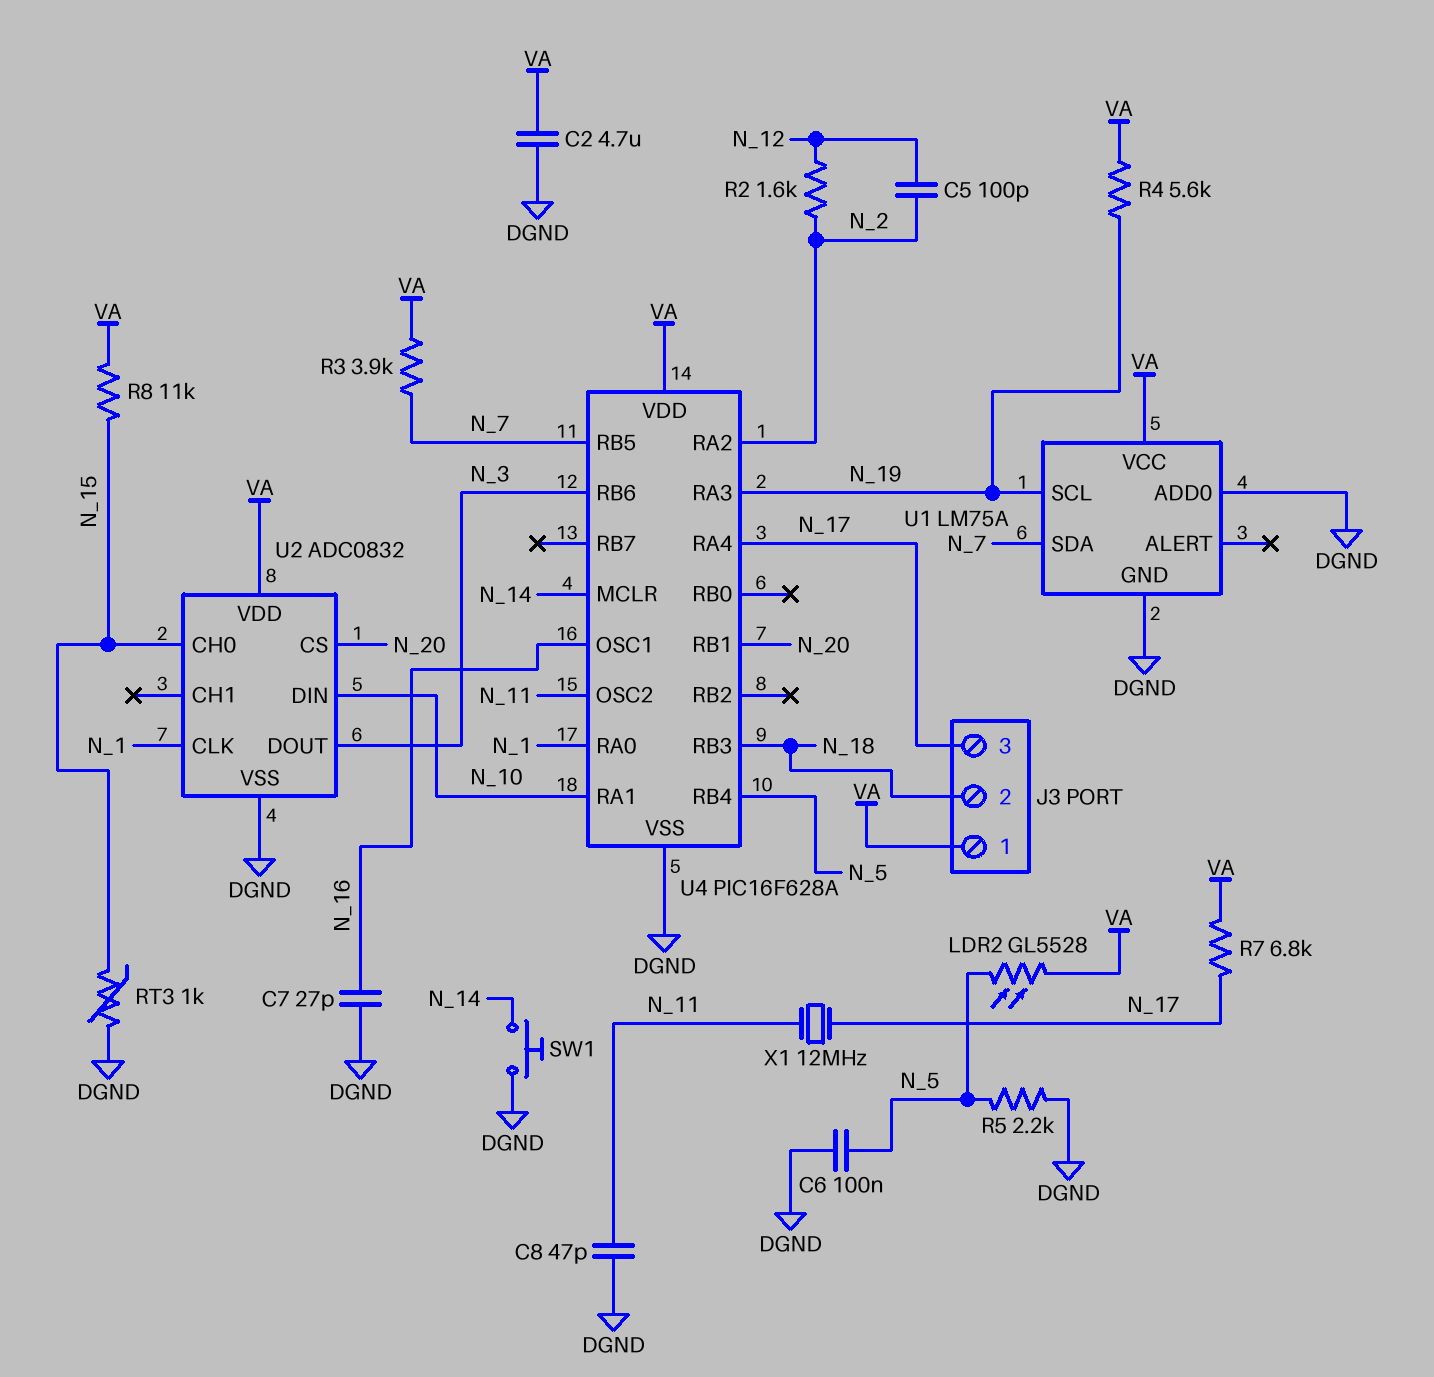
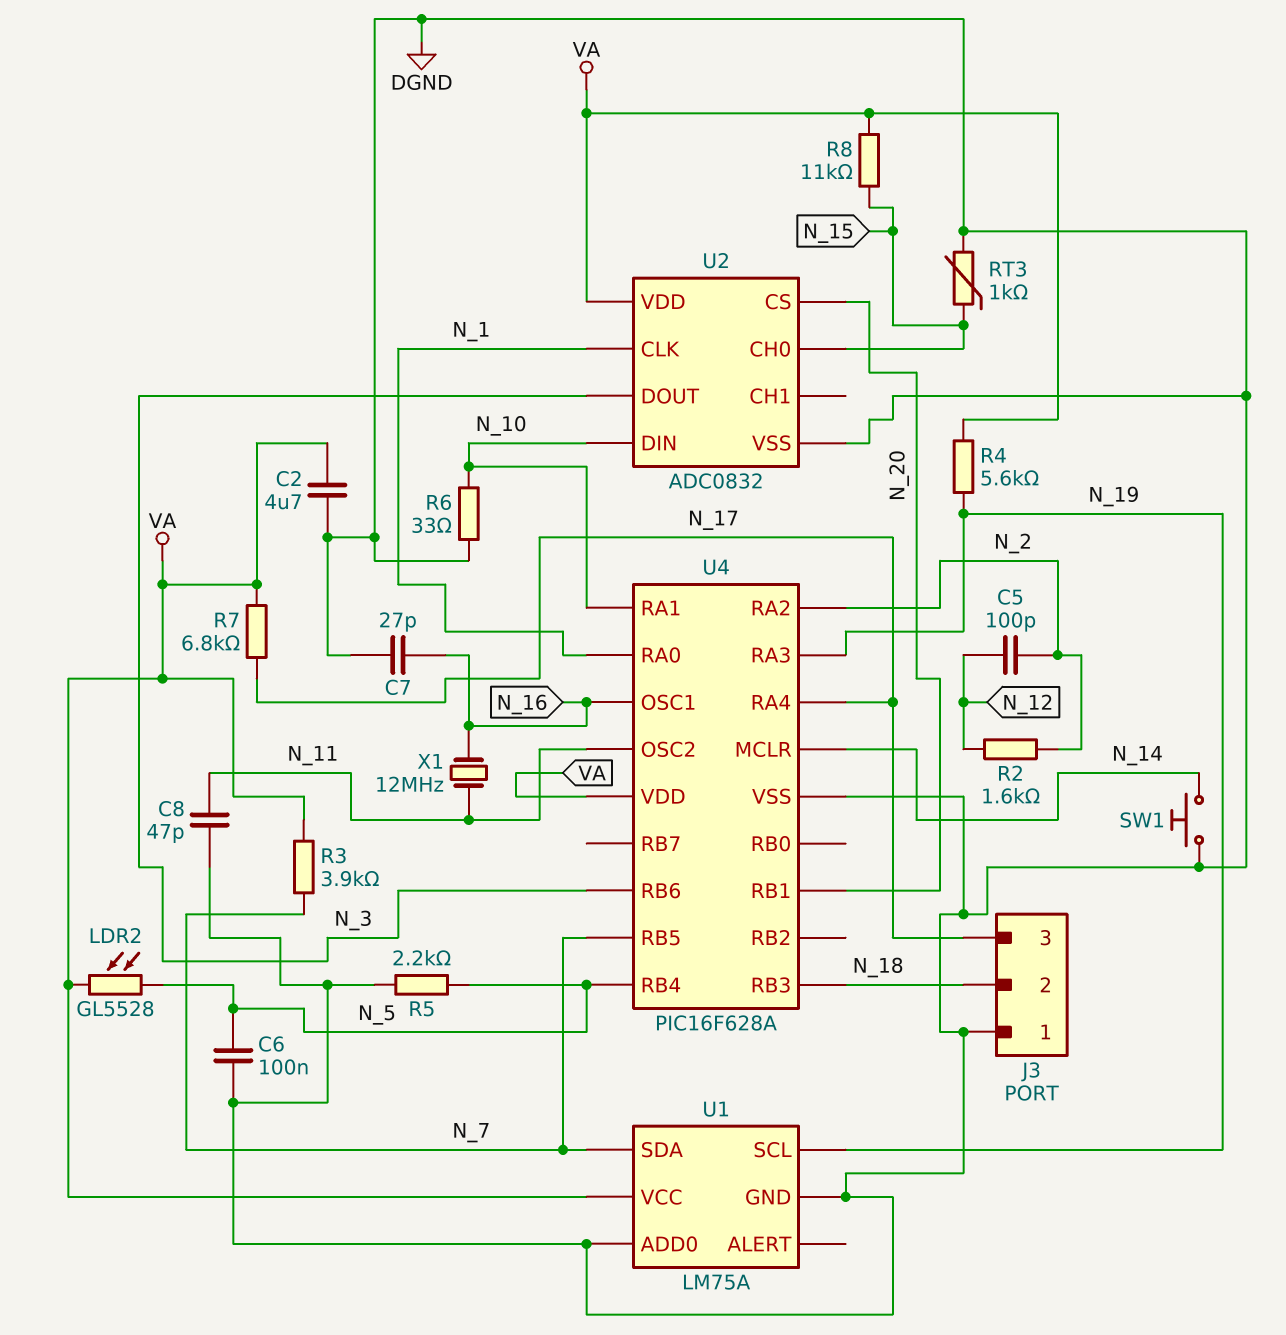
J3 pin 1: VA -> DGND
R6: none -> 33 (DGND, N_10)
X1: 12MHz (N_11, N_17) -> 12MHz (N_11, N_16)

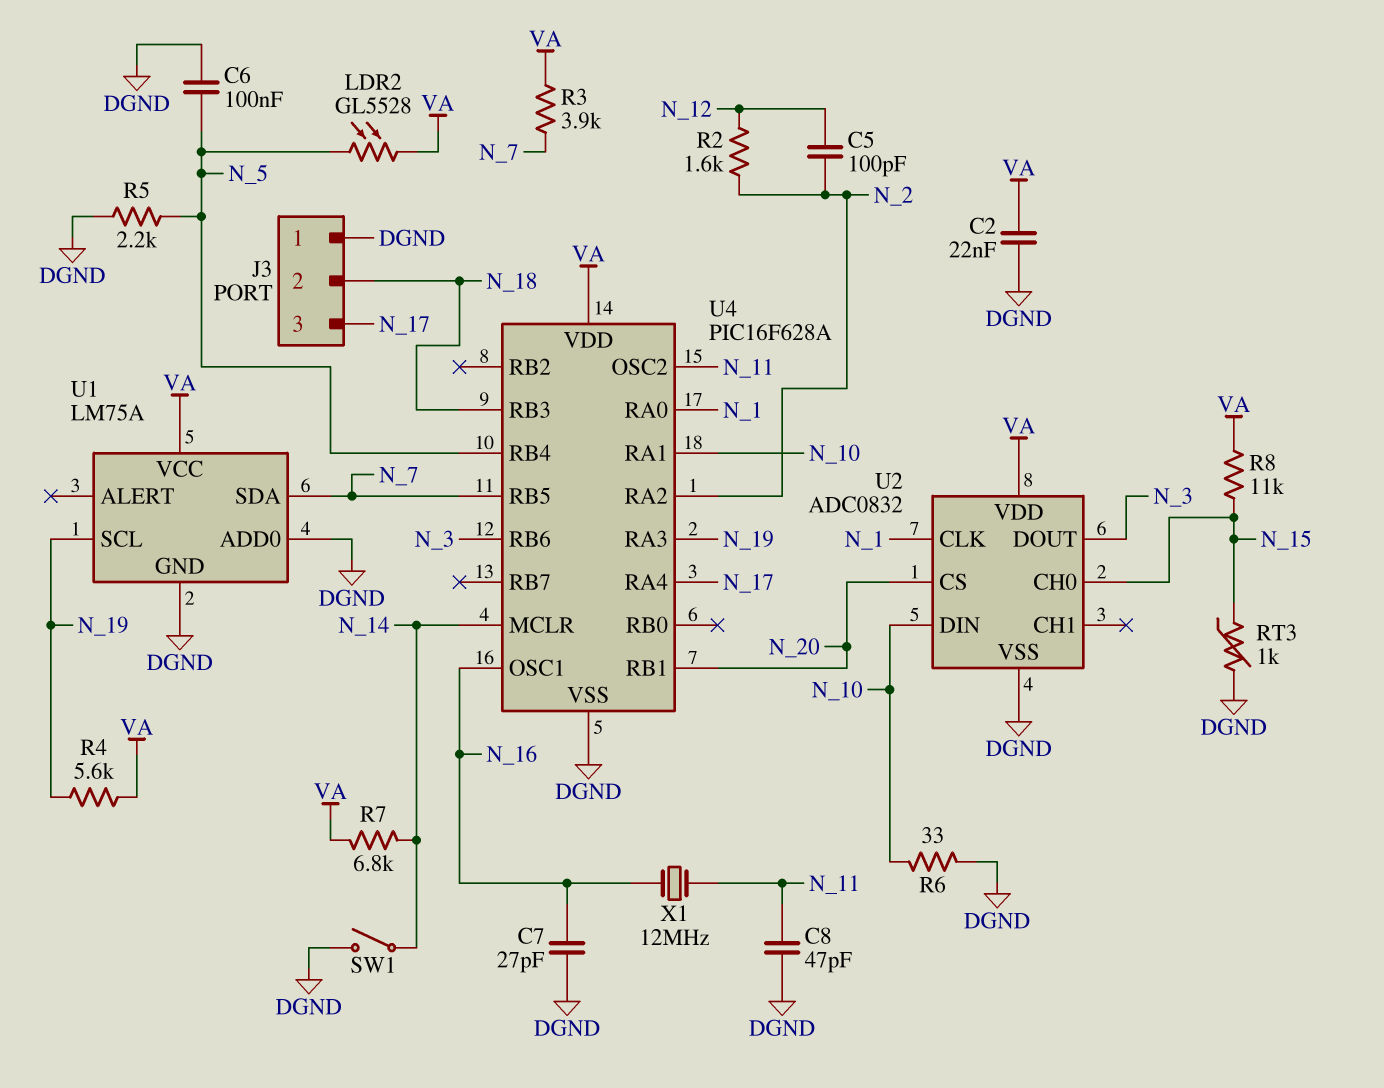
C2: 4.7uF (DGND, VA) -> 22nF (DGND, VA)
R7: 6.8k (N_17, VA) -> 6.8k (N_14, VA)
SW1: button (DGND, N_14) -> switch (DGND, N_14)

